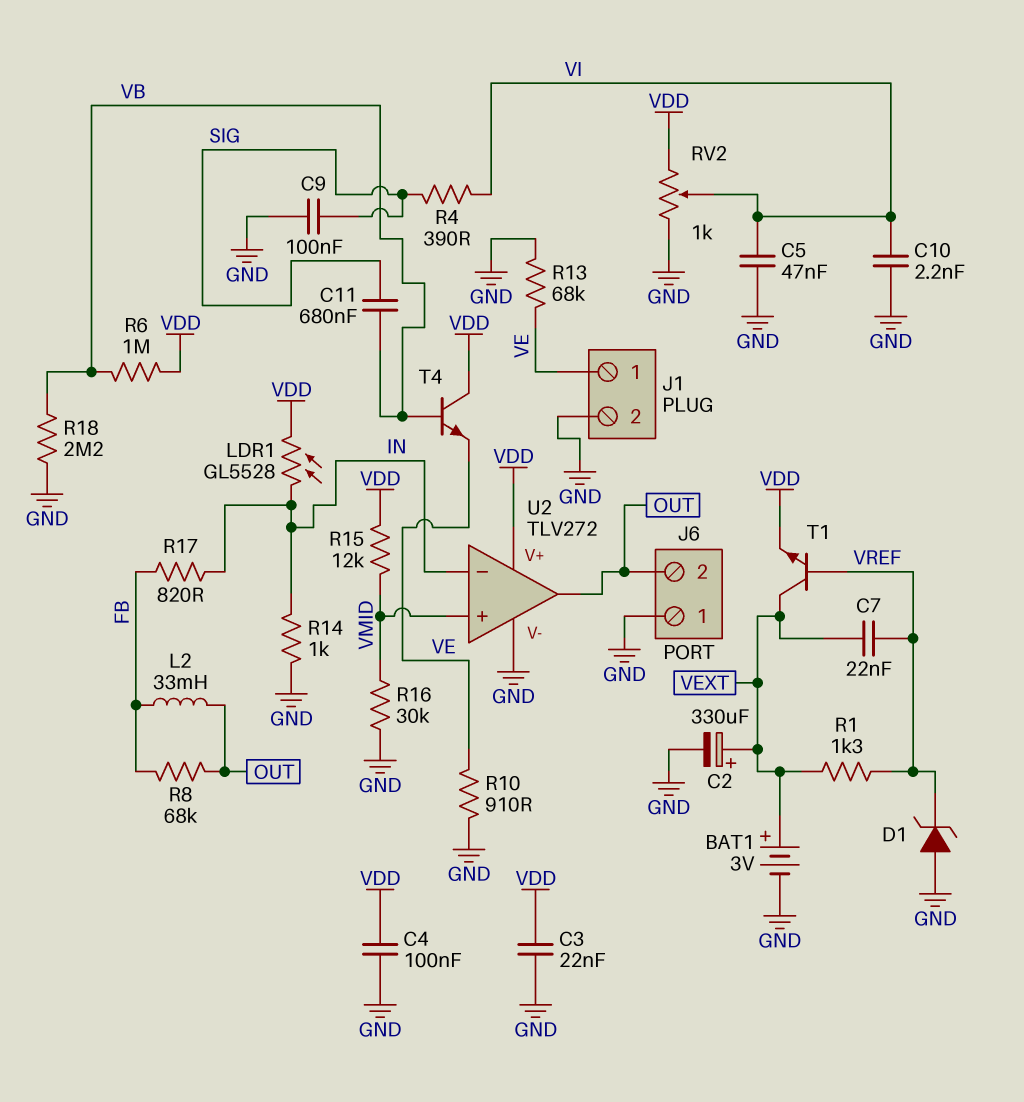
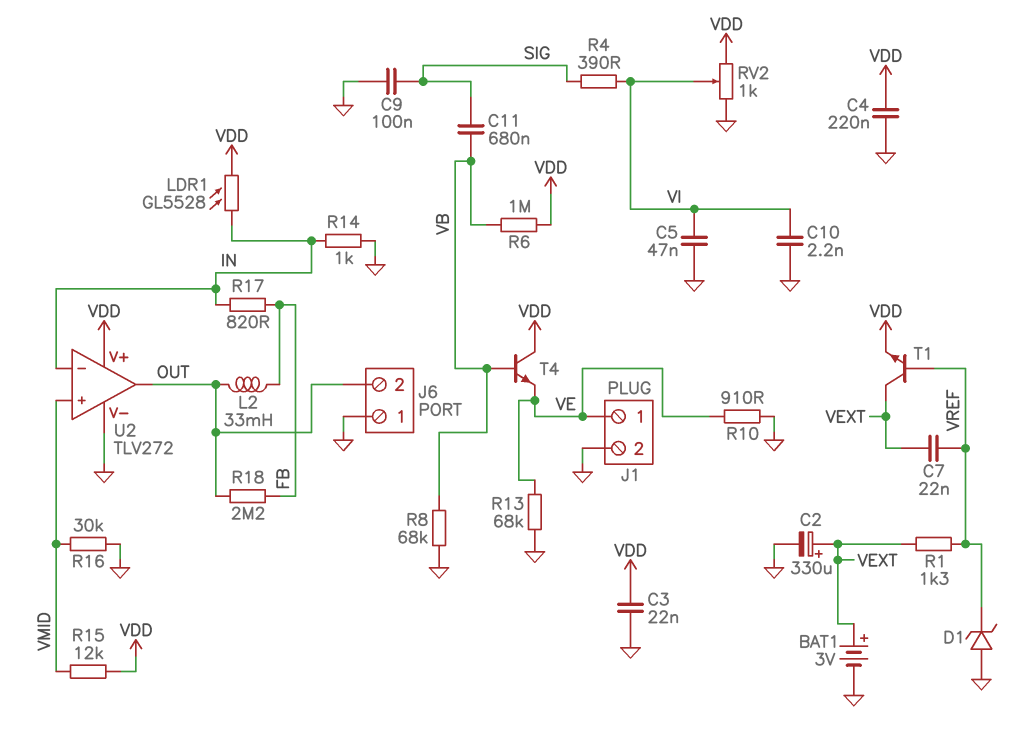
C4: 100nF (GND, VDD) -> 220nF (GND, VDD)
R8: 68k (FB, OUT) -> 68k (GND, VB)
R18: 2.2M (GND, VB) -> 2.2M (FB, OUT)

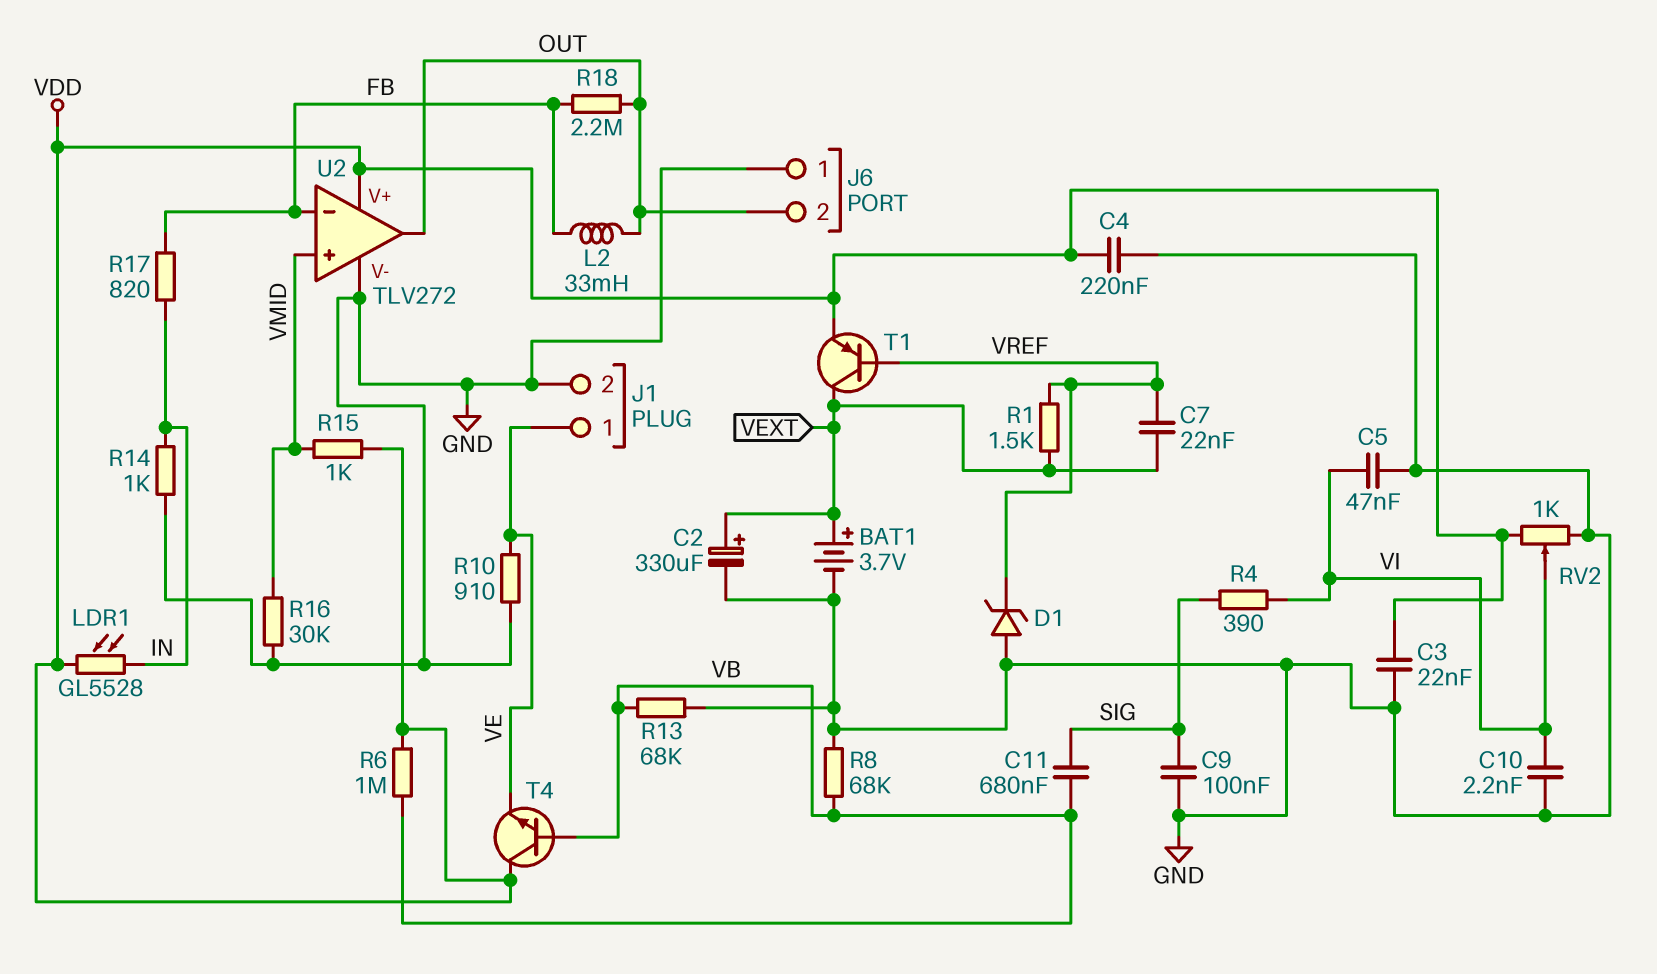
BAT1: 3V (plus VEXT, minus GND) -> 3.7V (plus VEXT, minus GND)
R1: 1.3k (VEXT, VREF) -> 1.5k (VEXT, VREF)
R13: 68k (GND, VE) -> 68k (GND, VB)
R15: 12k (VDD, VMID) -> 1k (VDD, VMID)
T1: NPN (B VREF, C VEXT, E VDD) -> PNP (B VREF, C VEXT, E VDD)
U2 pin in-: IN -> FB

